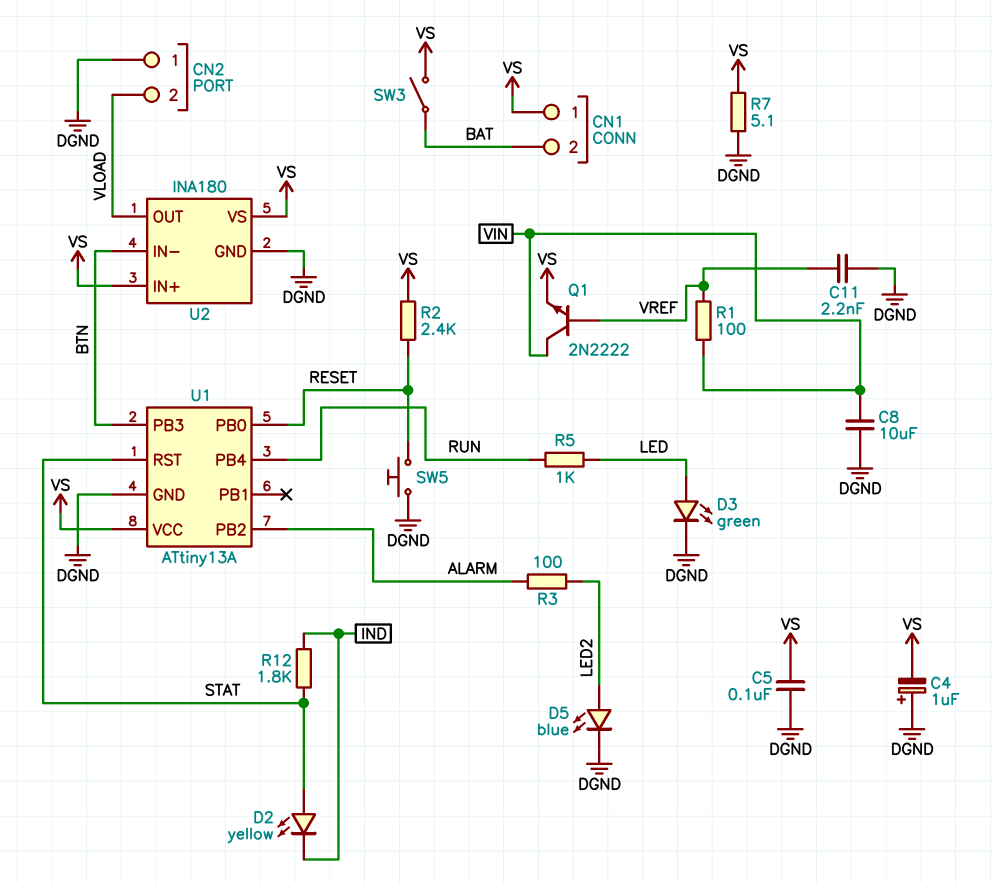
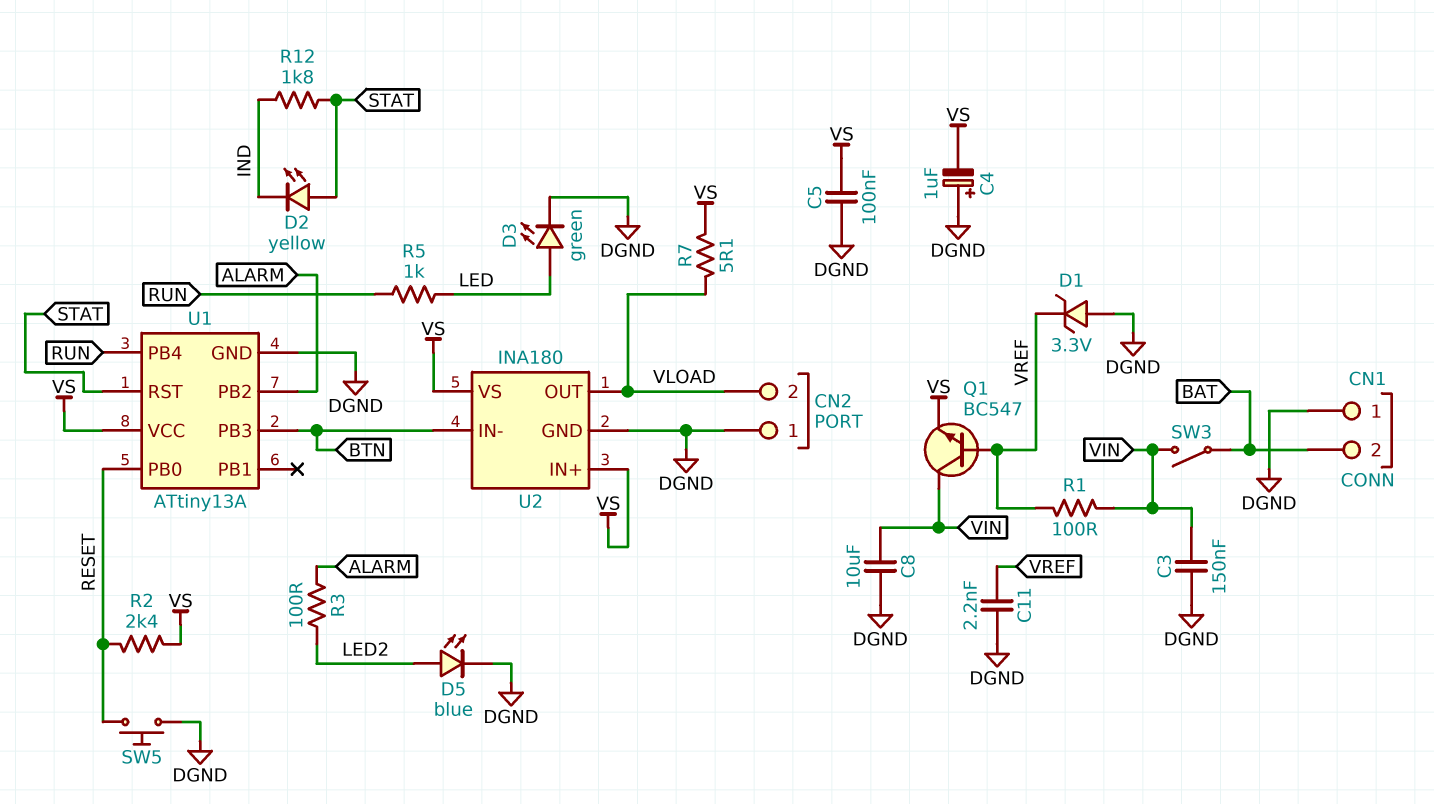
C3: none -> 150nF (DGND, VIN)
CN1 pin 1: VS -> DGND
D1: none -> zener 3.3V (A DGND, K VREF)
Q1: NPN 2N2222 (B VREF, C VIN, E VS) -> NPN BC547 (B VREF, C VIN, E VS)
R7: 5.1 (DGND, VS) -> 5.1 (VLOAD, VS)
SW3: switch (BAT, VS) -> switch (BAT, VIN)

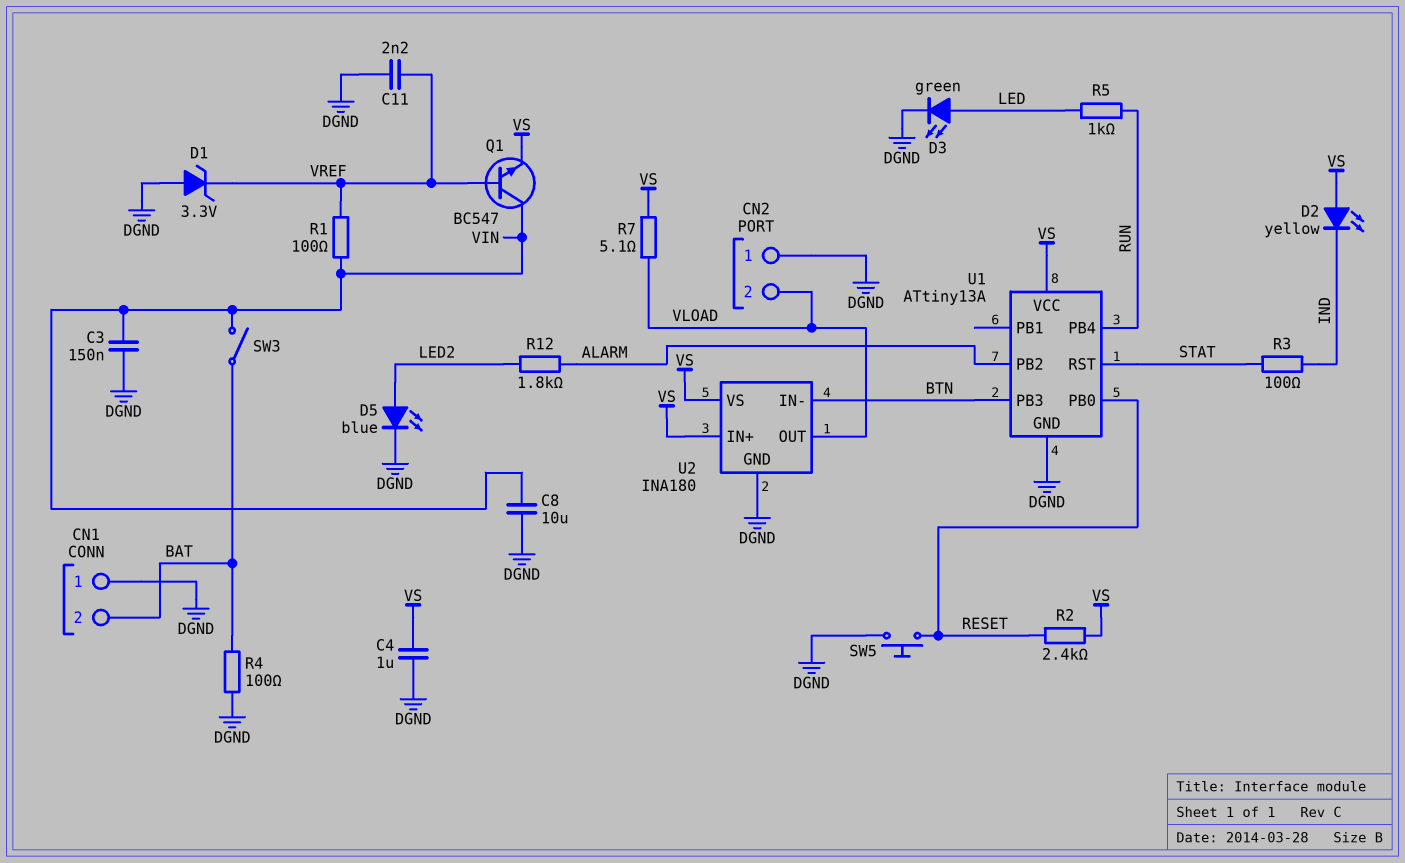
C4: 1uF (plus DGND, minus VS) -> 1uF (DGND, VS)
C5: 100nF (DGND, VS) -> none
D2: LED yellow (A STAT, K IND) -> LED yellow (A VS, K IND)
R3: 100 (ALARM, LED2) -> 100 (IND, STAT)
R4: none -> 100 (BAT, DGND)
R12: 1.8k (IND, STAT) -> 1.8k (ALARM, LED2)

